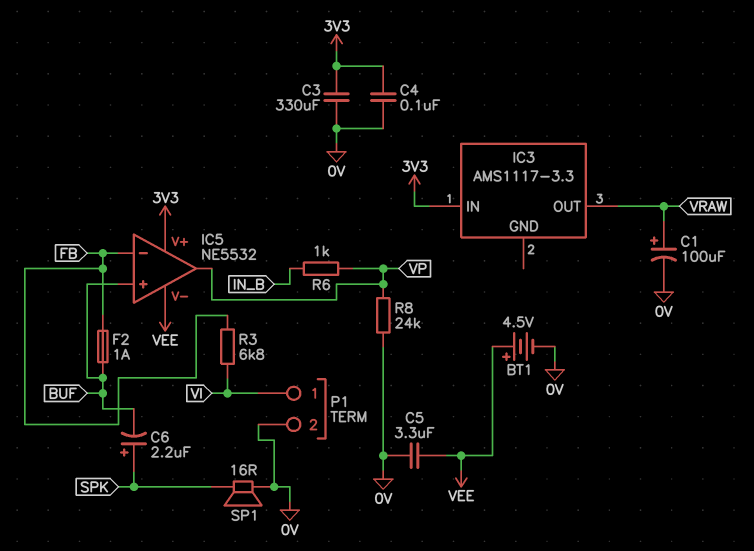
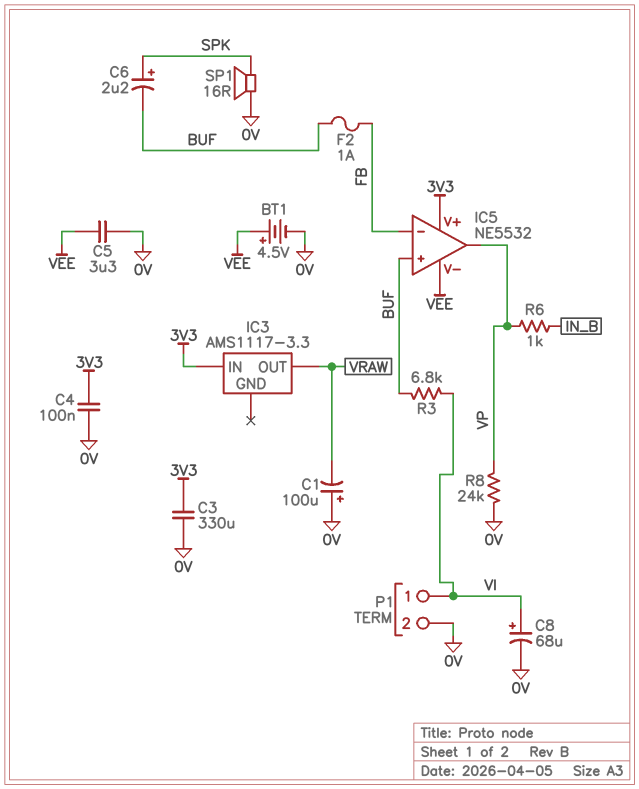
C1: 100uF (plus VRAW, minus 0V) -> 100uF (plus 0V, minus VRAW)
C8: none -> 68uF (plus VI, minus 0V)
R3: 6.8k (FB, VI) -> 6.8k (BUF, VI)

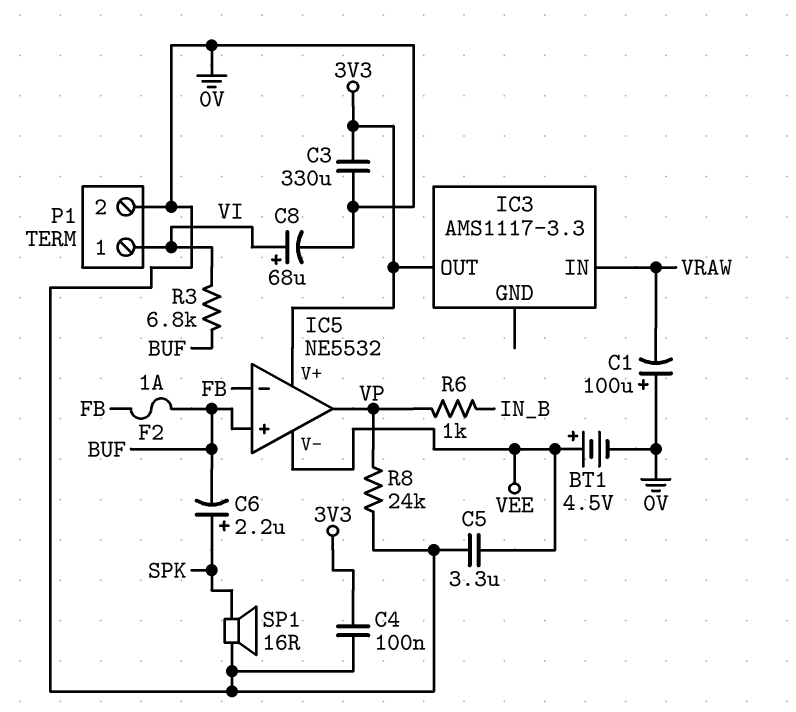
IC3 pin IN: 3V3 -> VRAW
IC3 pin OUT: VRAW -> 3V3

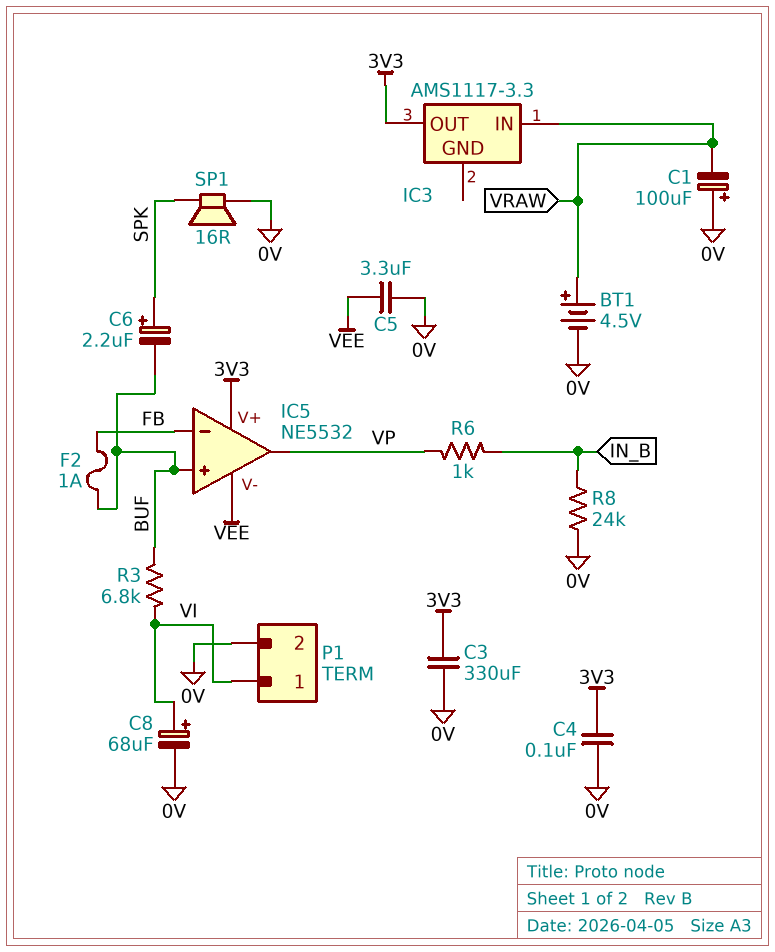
BT1: 4.5V (plus VEE, minus 0V) -> 4.5V (plus VRAW, minus 0V)
R8: 24k (0V, VP) -> 24k (0V, IN_B)

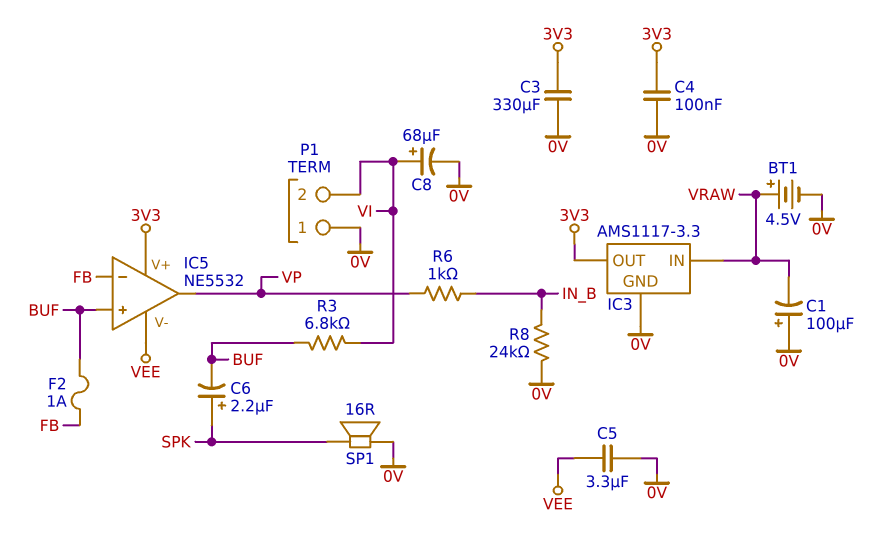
IC3 pin GND: none -> 0V
P1 pin 1: VI -> 0V
P1 pin 2: 0V -> VI

